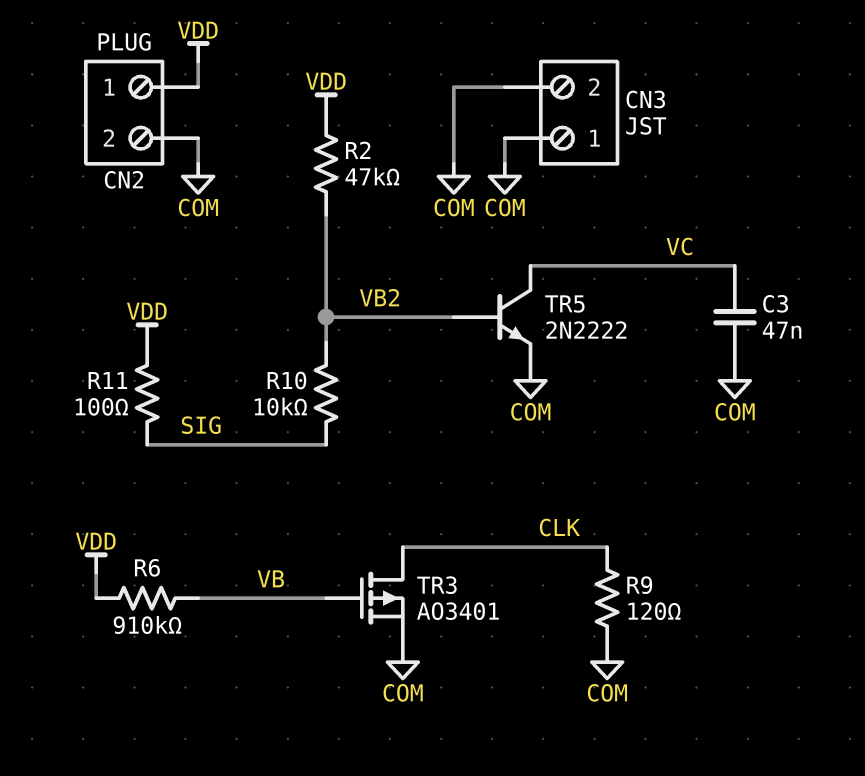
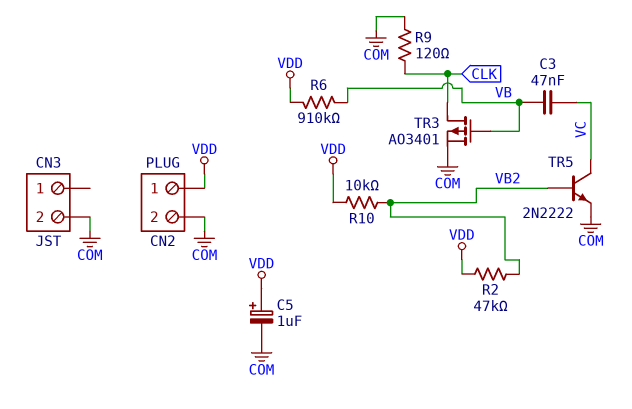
C3: 47nF (COM, VC) -> 47nF (VB, VC)
C5: none -> 1uF (plus VDD, minus COM)
CN3 pin 1: COM -> none
R10: 10k (SIG, VB2) -> 10k (VB2, VDD)
R11: 100 (SIG, VDD) -> none

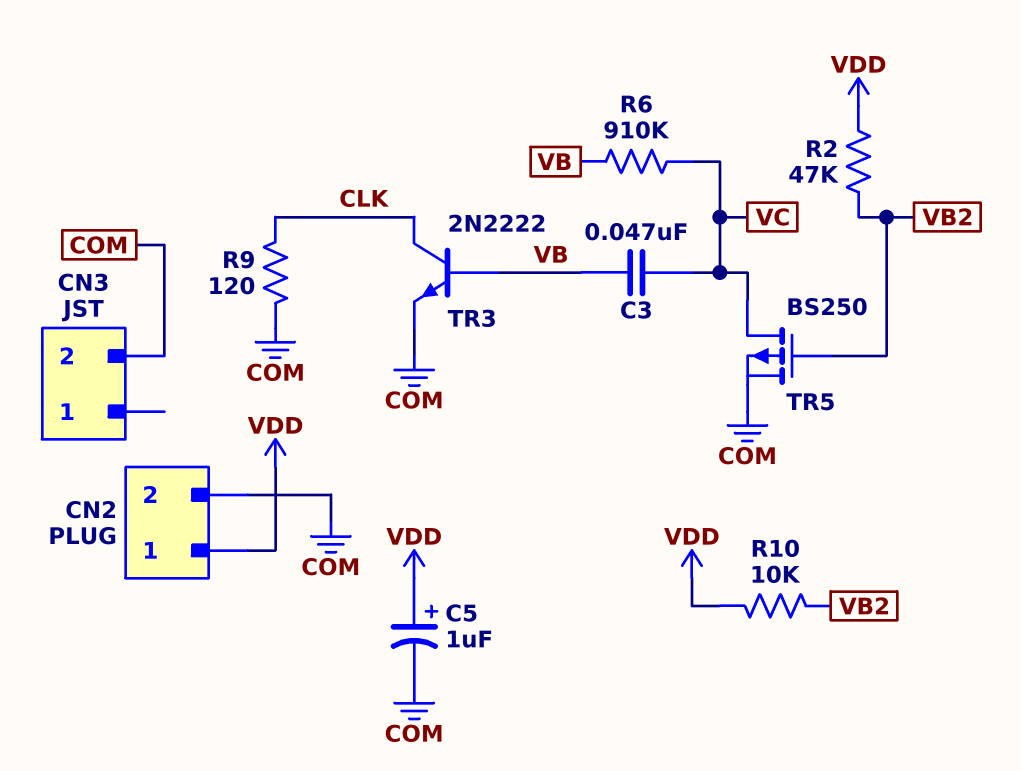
R6: 910k (VB, VDD) -> 910k (VB, VC)
TR3: PMOS AO3401 (G VB, D CLK, S COM) -> NPN 2N2222 (B VB, C CLK, E COM)
TR5: NPN 2N2222 (B VB2, C VC, E COM) -> PMOS BS250 (G VB2, D VC, S COM)

